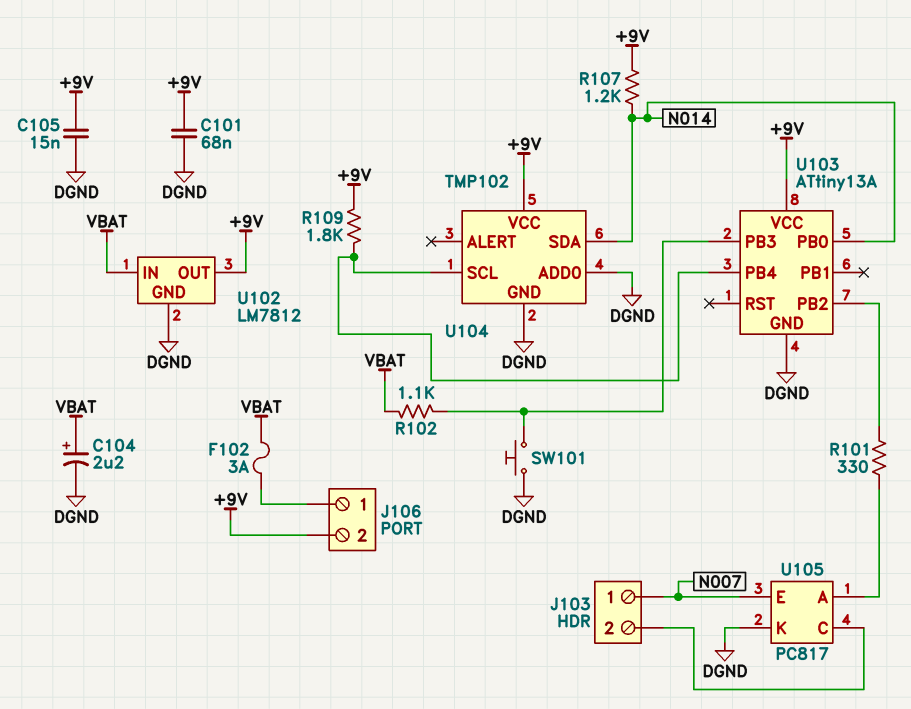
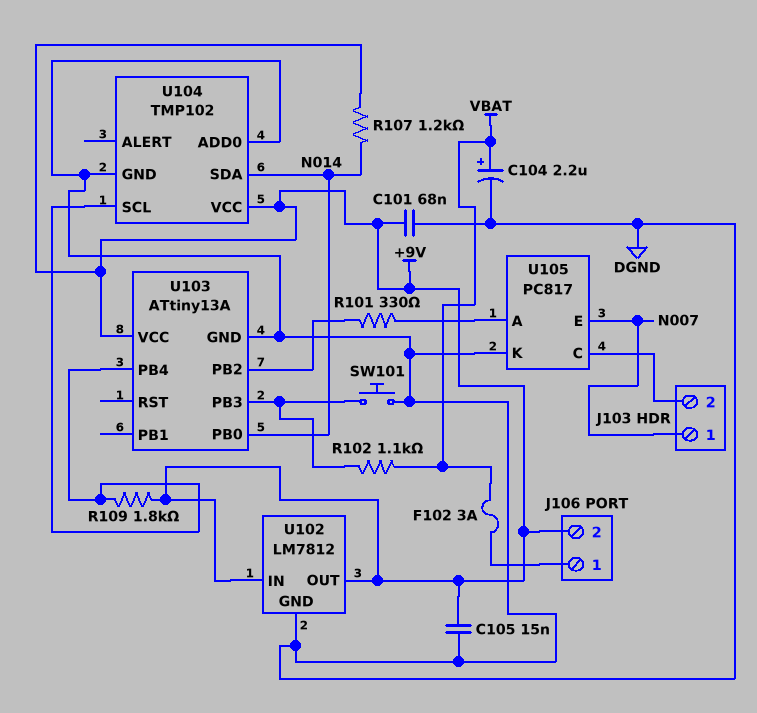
U102 pin IN: VBAT -> +9V

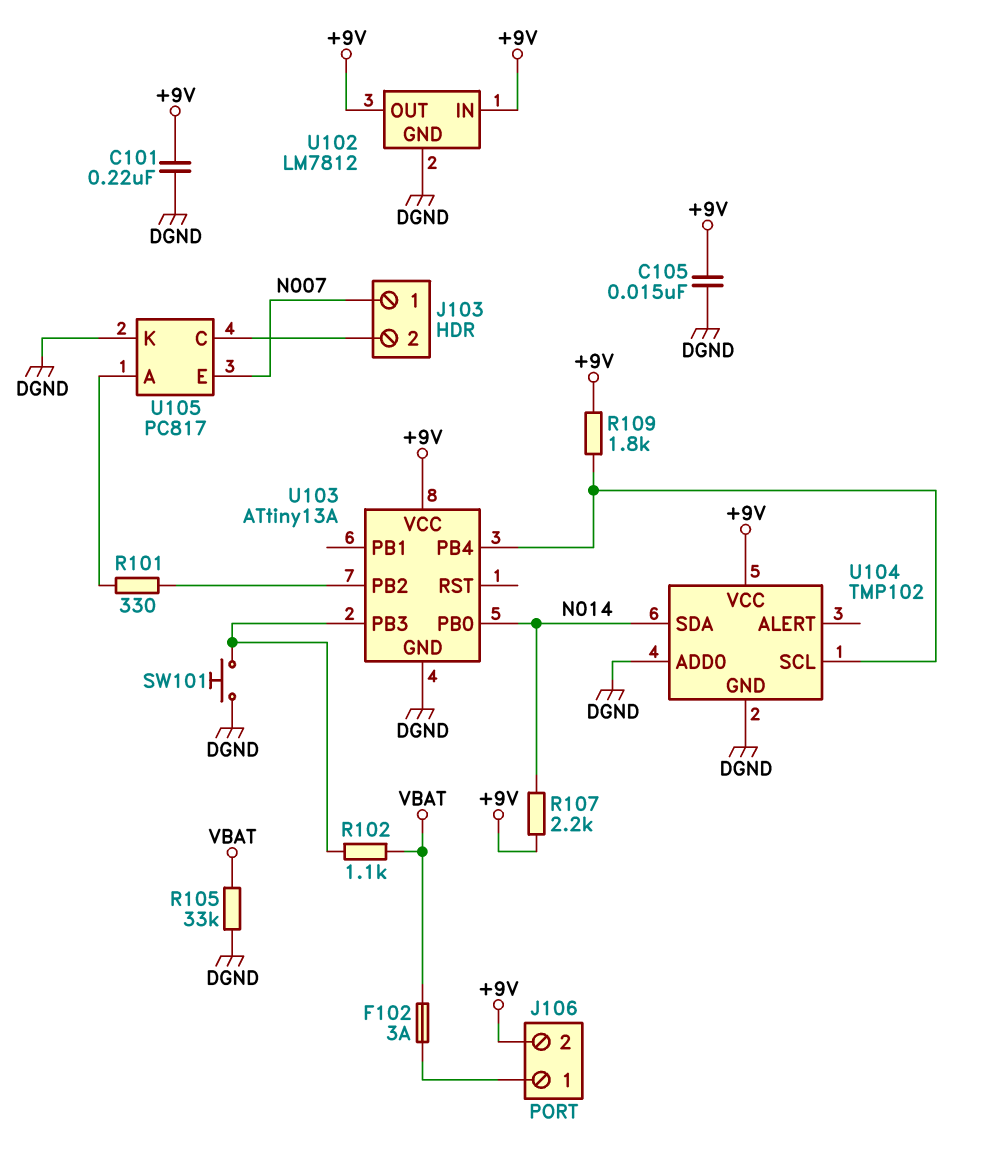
C101: 68nF (+9V, DGND) -> 220nF (+9V, DGND)
C104: 2.2uF (plus VBAT, minus DGND) -> none
R105: none -> 33k (DGND, VBAT)
R107: 1.2k (+9V, N014) -> 2.2k (+9V, N014)

